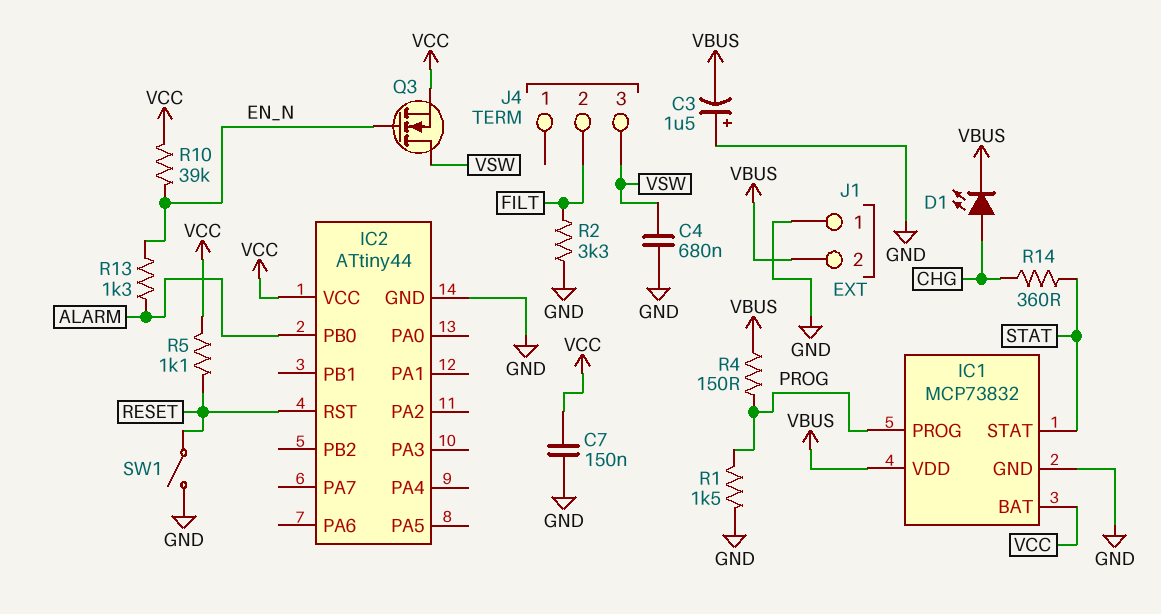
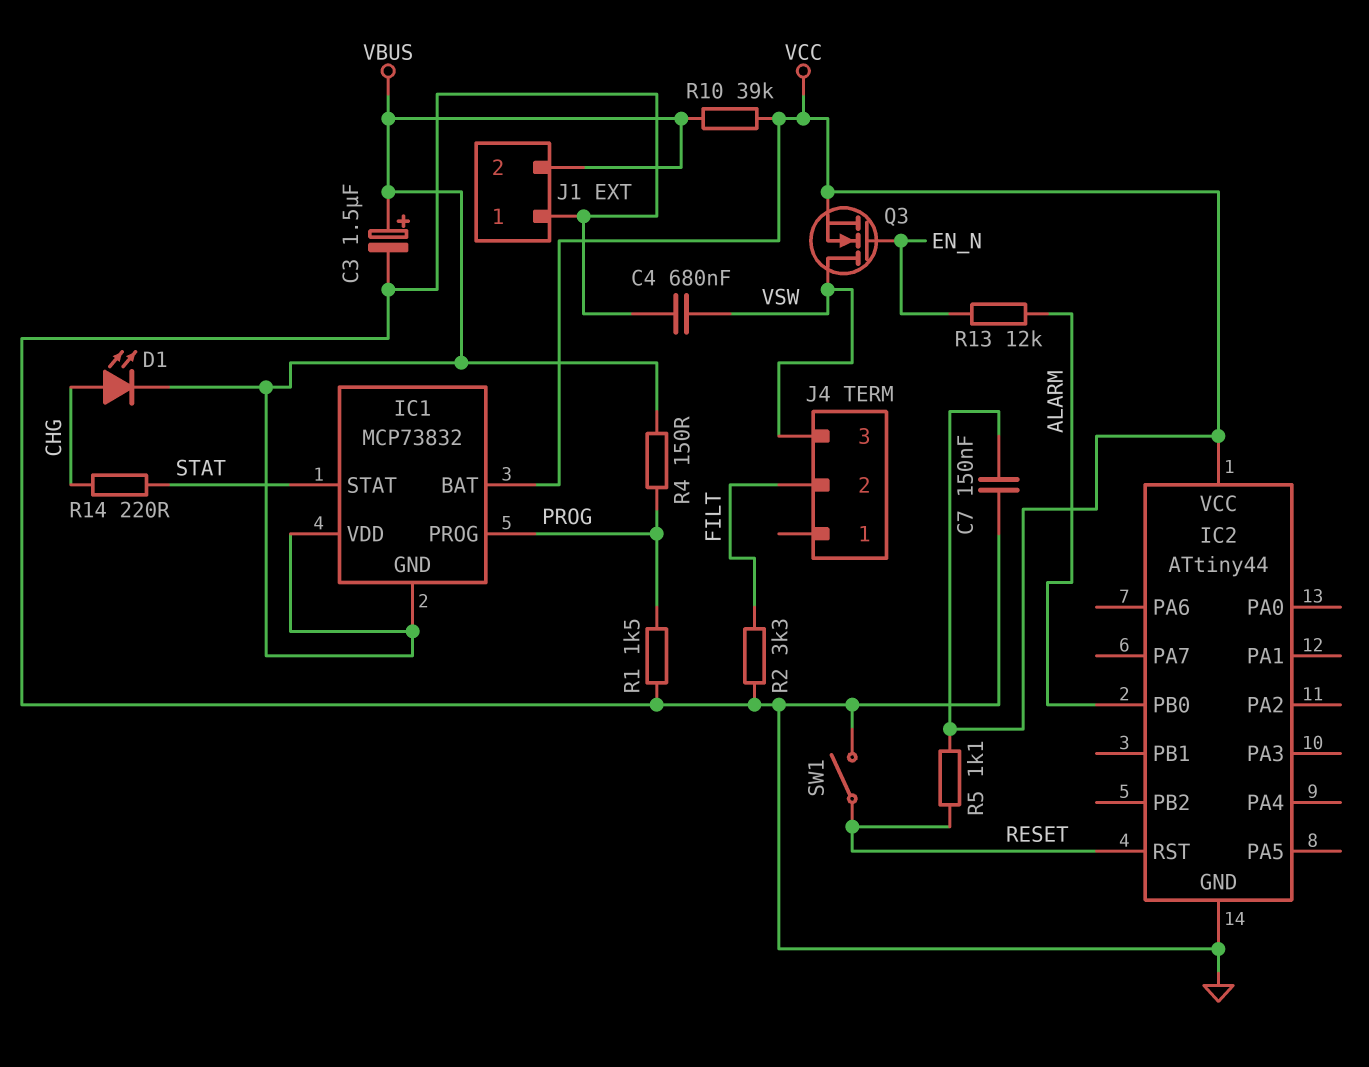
C3: 1.5uF (plus GND, minus VBUS) -> 1.5uF (plus VBUS, minus GND)
IC1 pin GND: GND -> VBUS
R10: 39k (EN_N, VCC) -> 39k (VBUS, VCC)
R13: 1.3k (ALARM, EN_N) -> 12k (ALARM, EN_N)
R14: 360 (CHG, STAT) -> 220 (CHG, STAT)

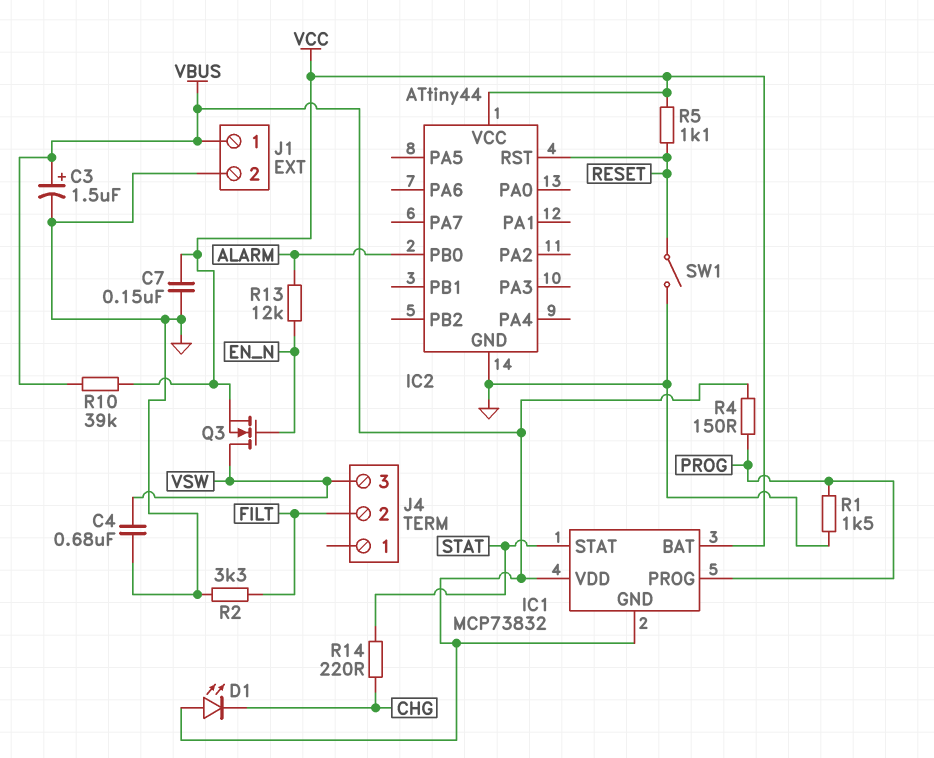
D1: LED (A CHG, K VBUS) -> LED (A VBUS, K CHG)
J1 pin 1: GND -> VBUS
J1 pin 2: VBUS -> GND

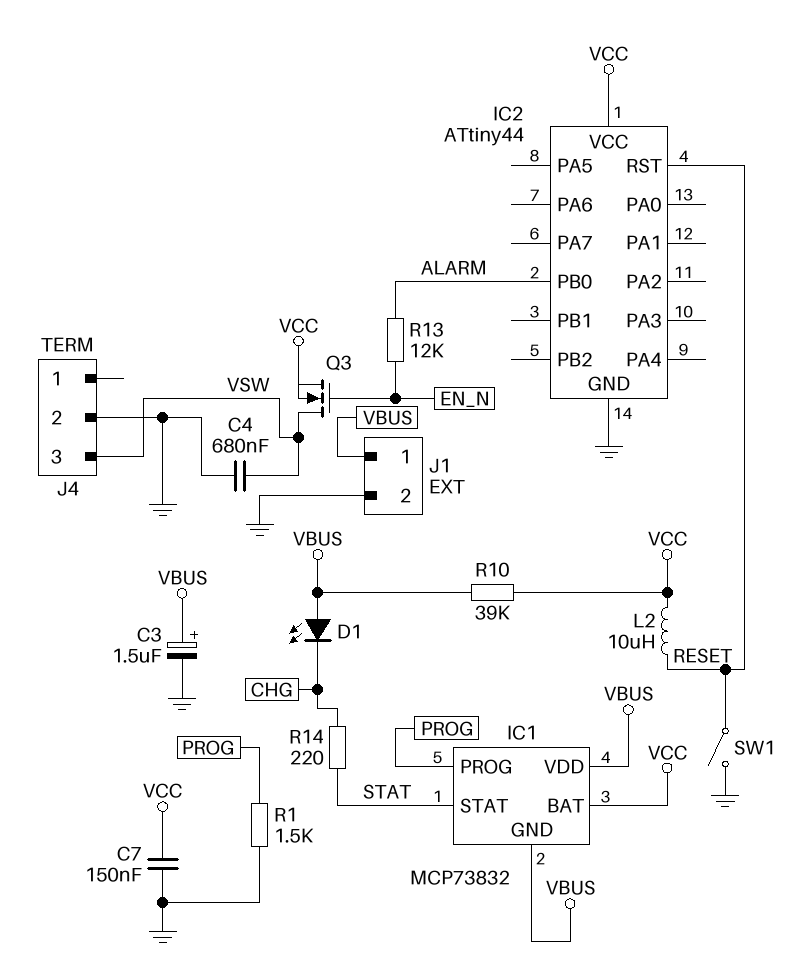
J4 pin 2: FILT -> GND
L2: none -> 10uH (RESET, VCC)
R2: 3.3k (FILT, GND) -> none
R4: 150 (PROG, VBUS) -> none
R5: 1.1k (RESET, VCC) -> none

